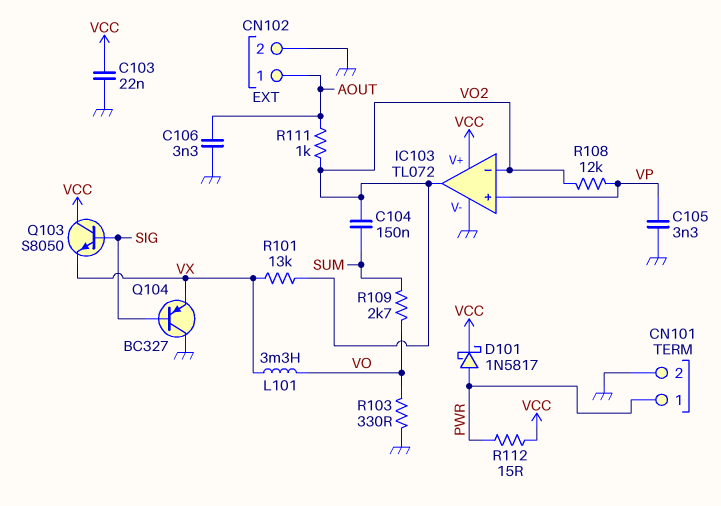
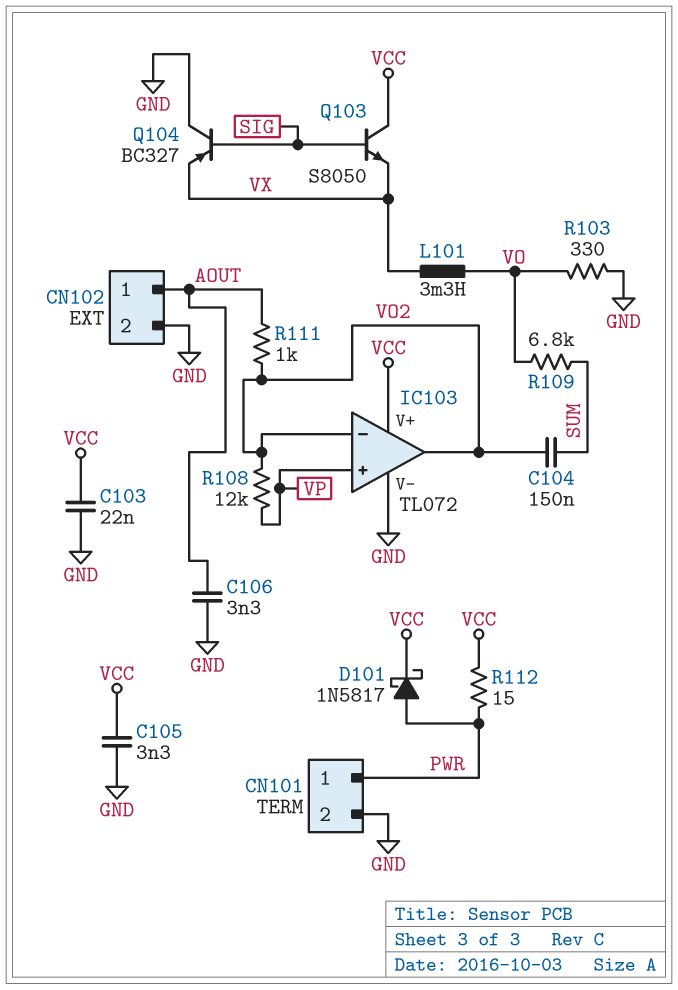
C105: 3.3nF (GND, VP) -> 3.3nF (GND, VCC)
R101: 13k (VO2, VX) -> none
R109: 2.7k (SUM, VO) -> 6.8k (SUM, VO)

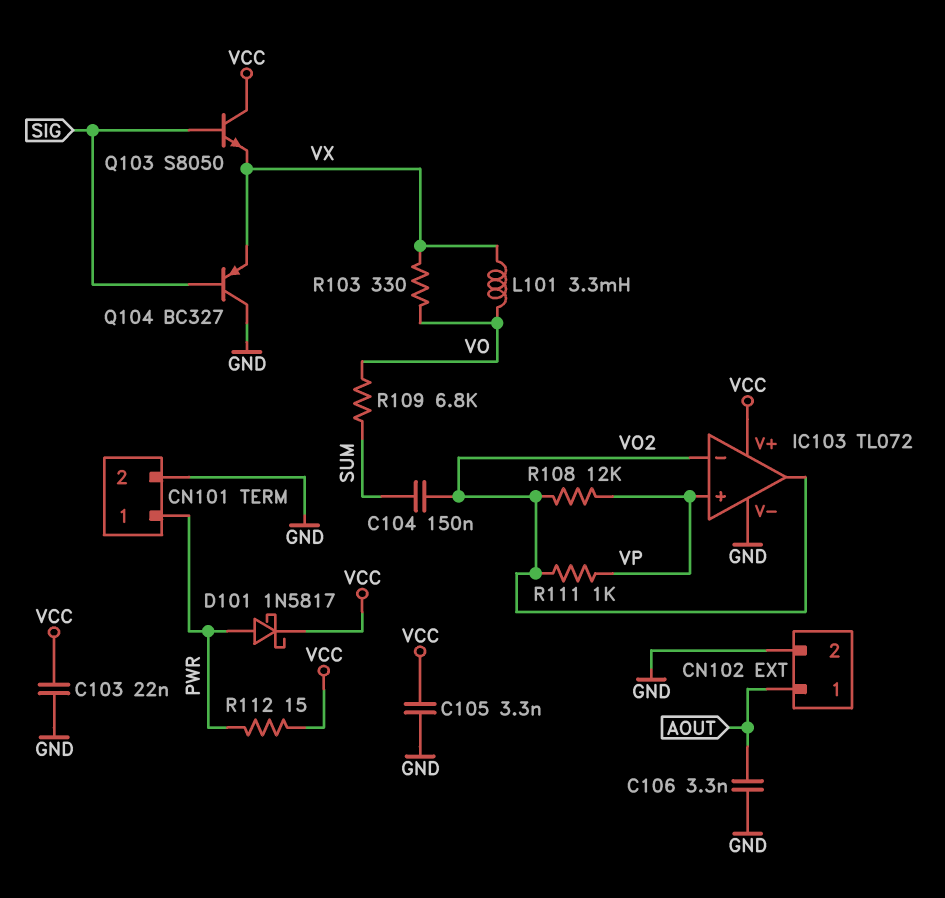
R103: 330 (GND, VO) -> 330 (VO, VX)
R111: 1k (AOUT, VO2) -> 1k (VO2, VP)

